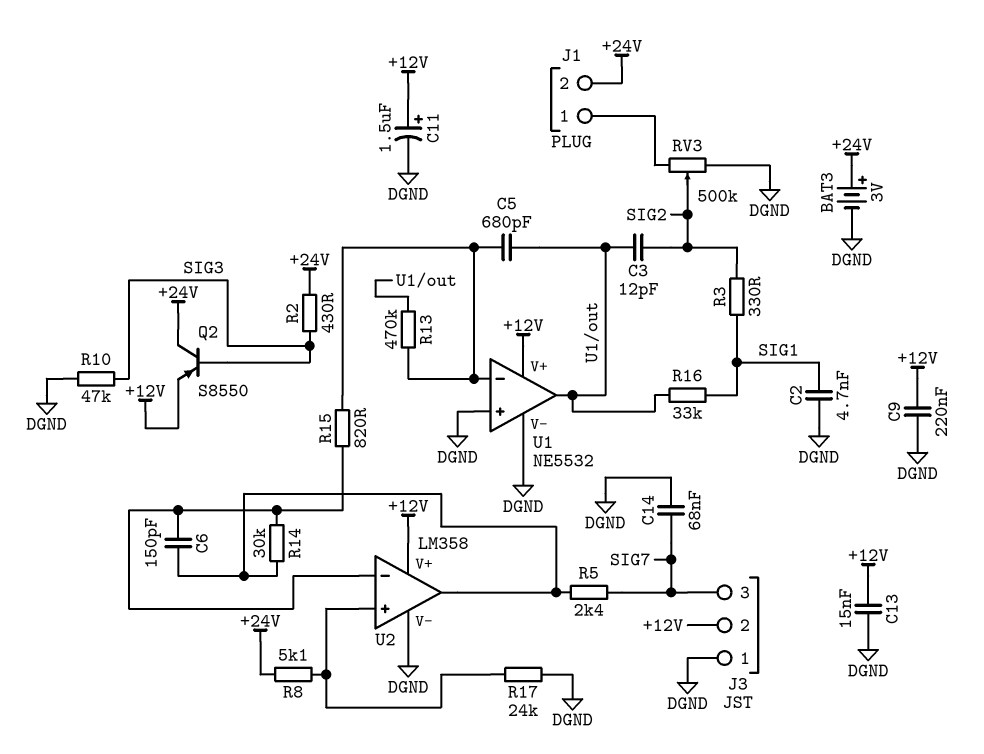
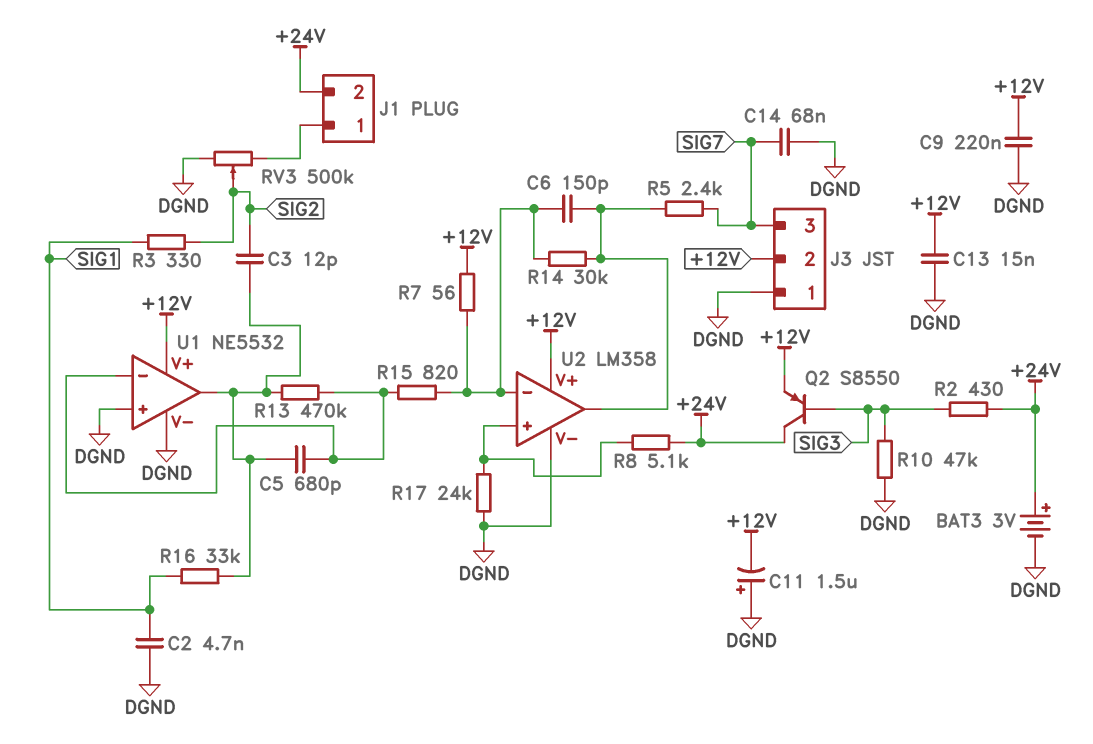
C11: 1.5uF (plus +12V, minus DGND) -> 1.5uF (plus DGND, minus +12V)
R7: none -> 56 (+12V, U2/in-)

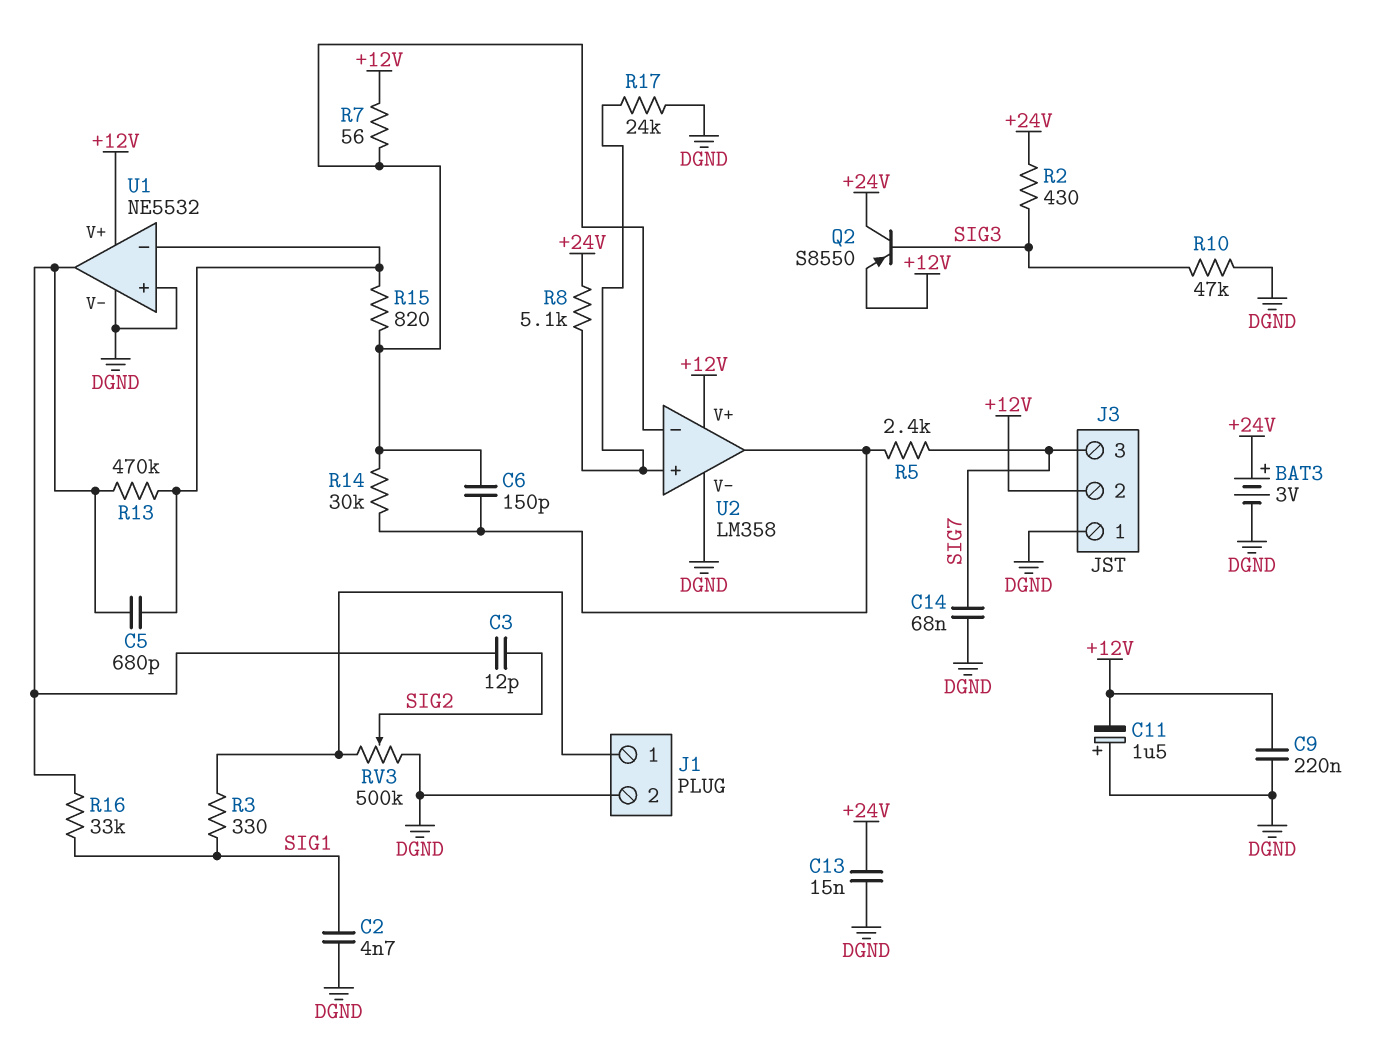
C13: 15nF (+12V, DGND) -> 15nF (+24V, DGND)
J1 pin 2: +24V -> DGND
R3: 330 (SIG1, SIG2) -> 330 (J1/1, SIG1)

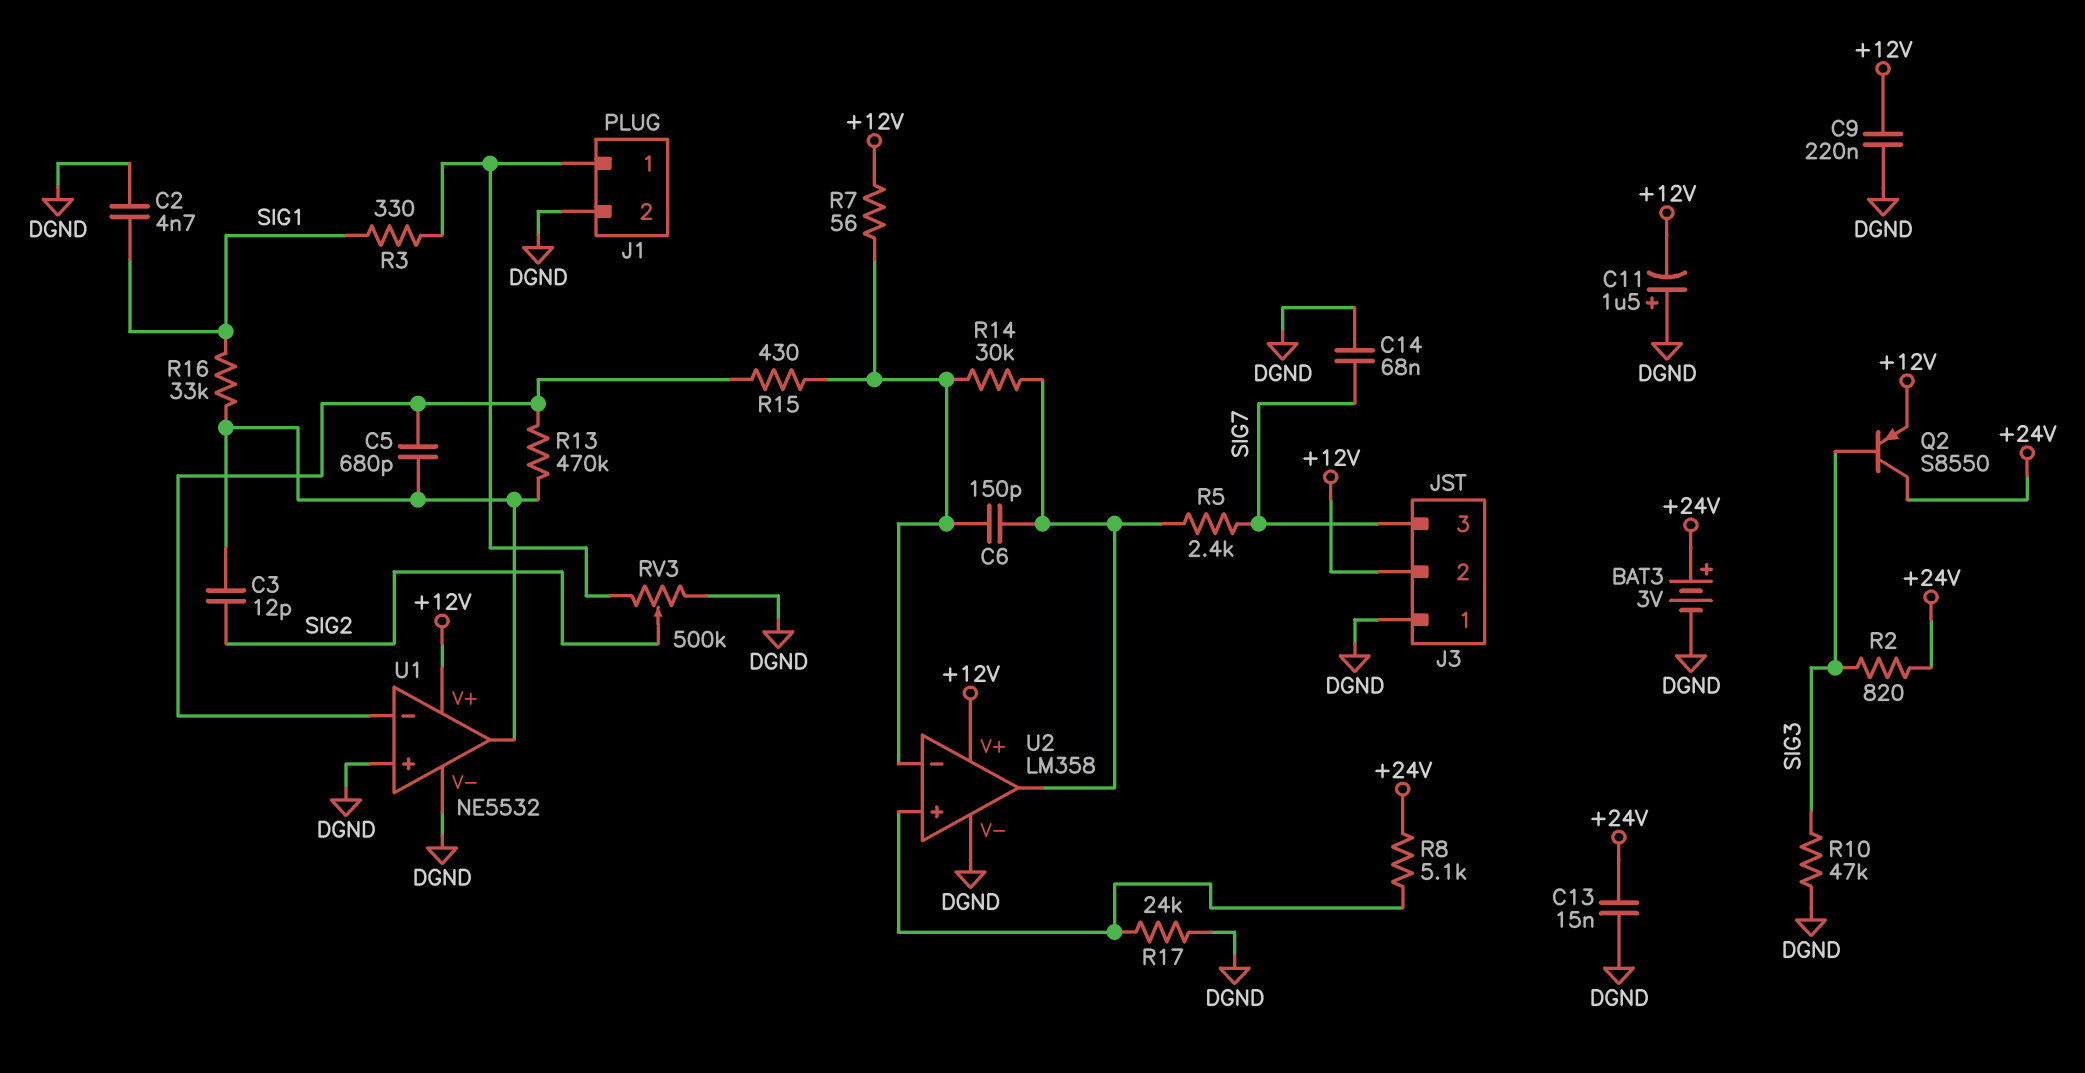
R2: 430 (+24V, SIG3) -> 820 (+24V, SIG3)
R15: 820 (U1/in-, U2/in-) -> 430 (U1/in-, U2/in-)

